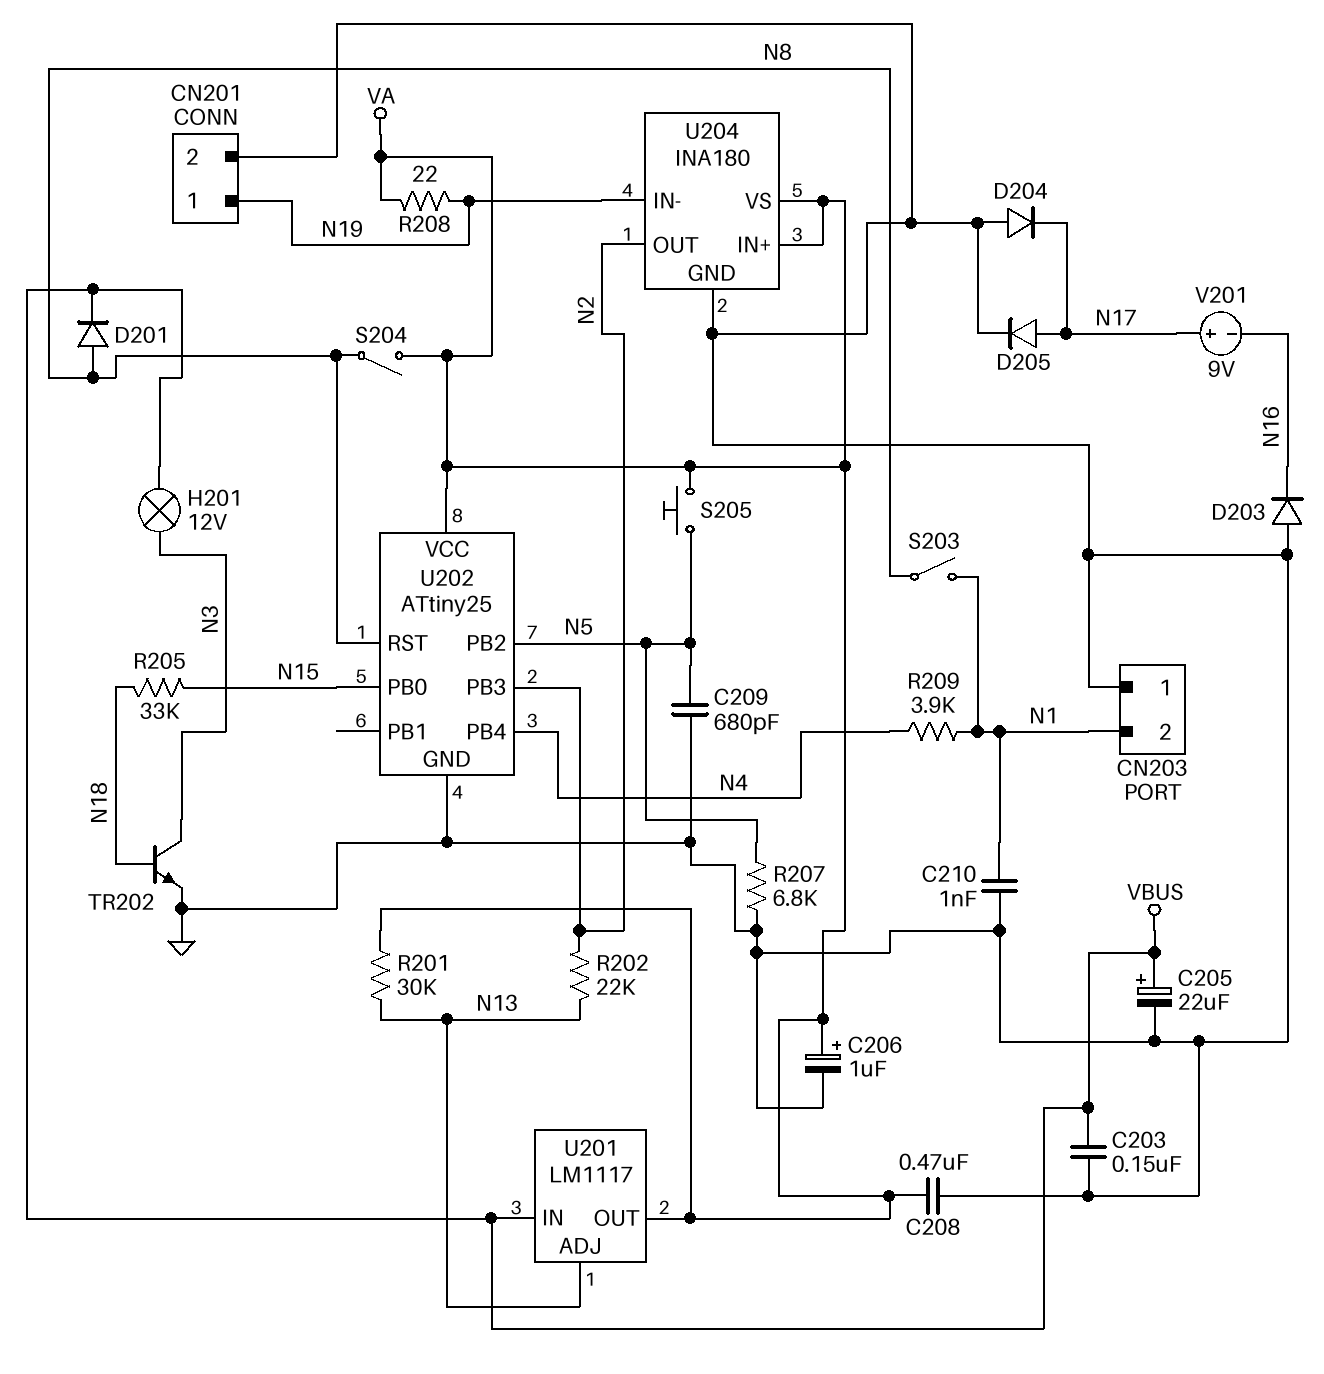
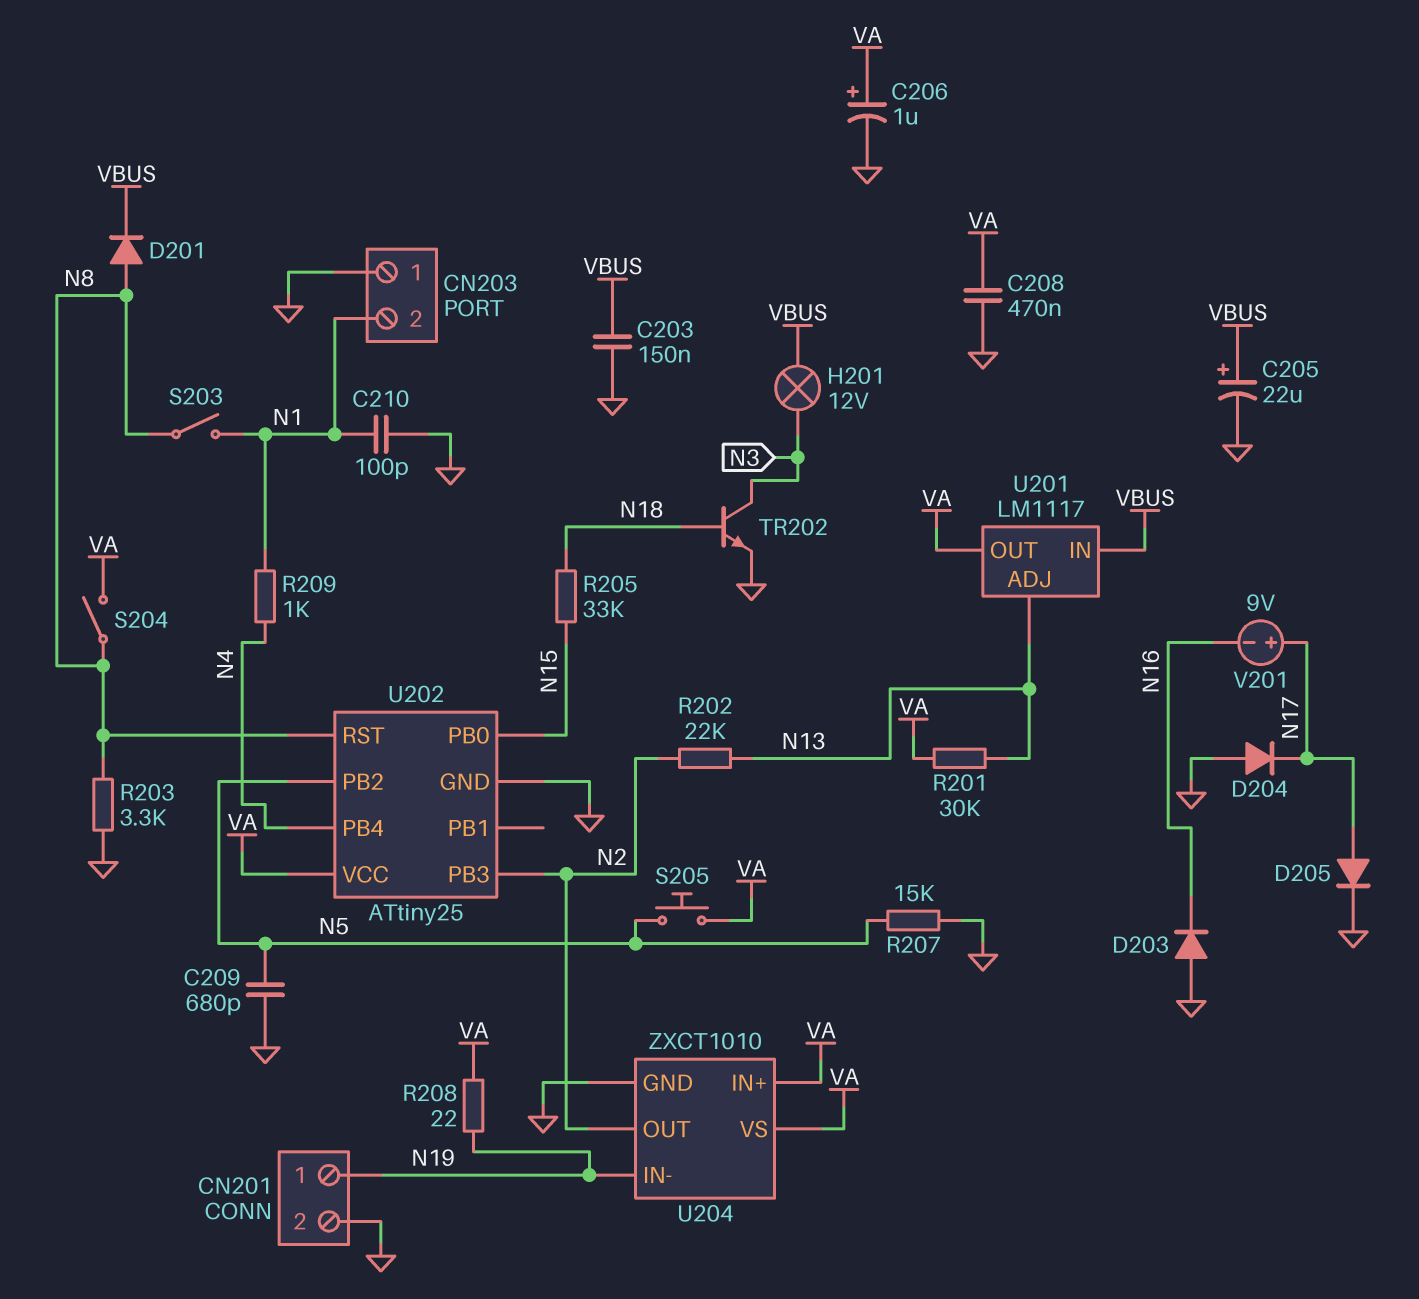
C210: 1nF (GND, N1) -> 100pF (GND, N1)
R203: none -> 3.3k (GND, N8)
R207: 6.8k (GND, N5) -> 15k (GND, N5)
R209: 3.9k (N1, N4) -> 1k (N1, N4)
U204: INA180 -> ZXCT1010

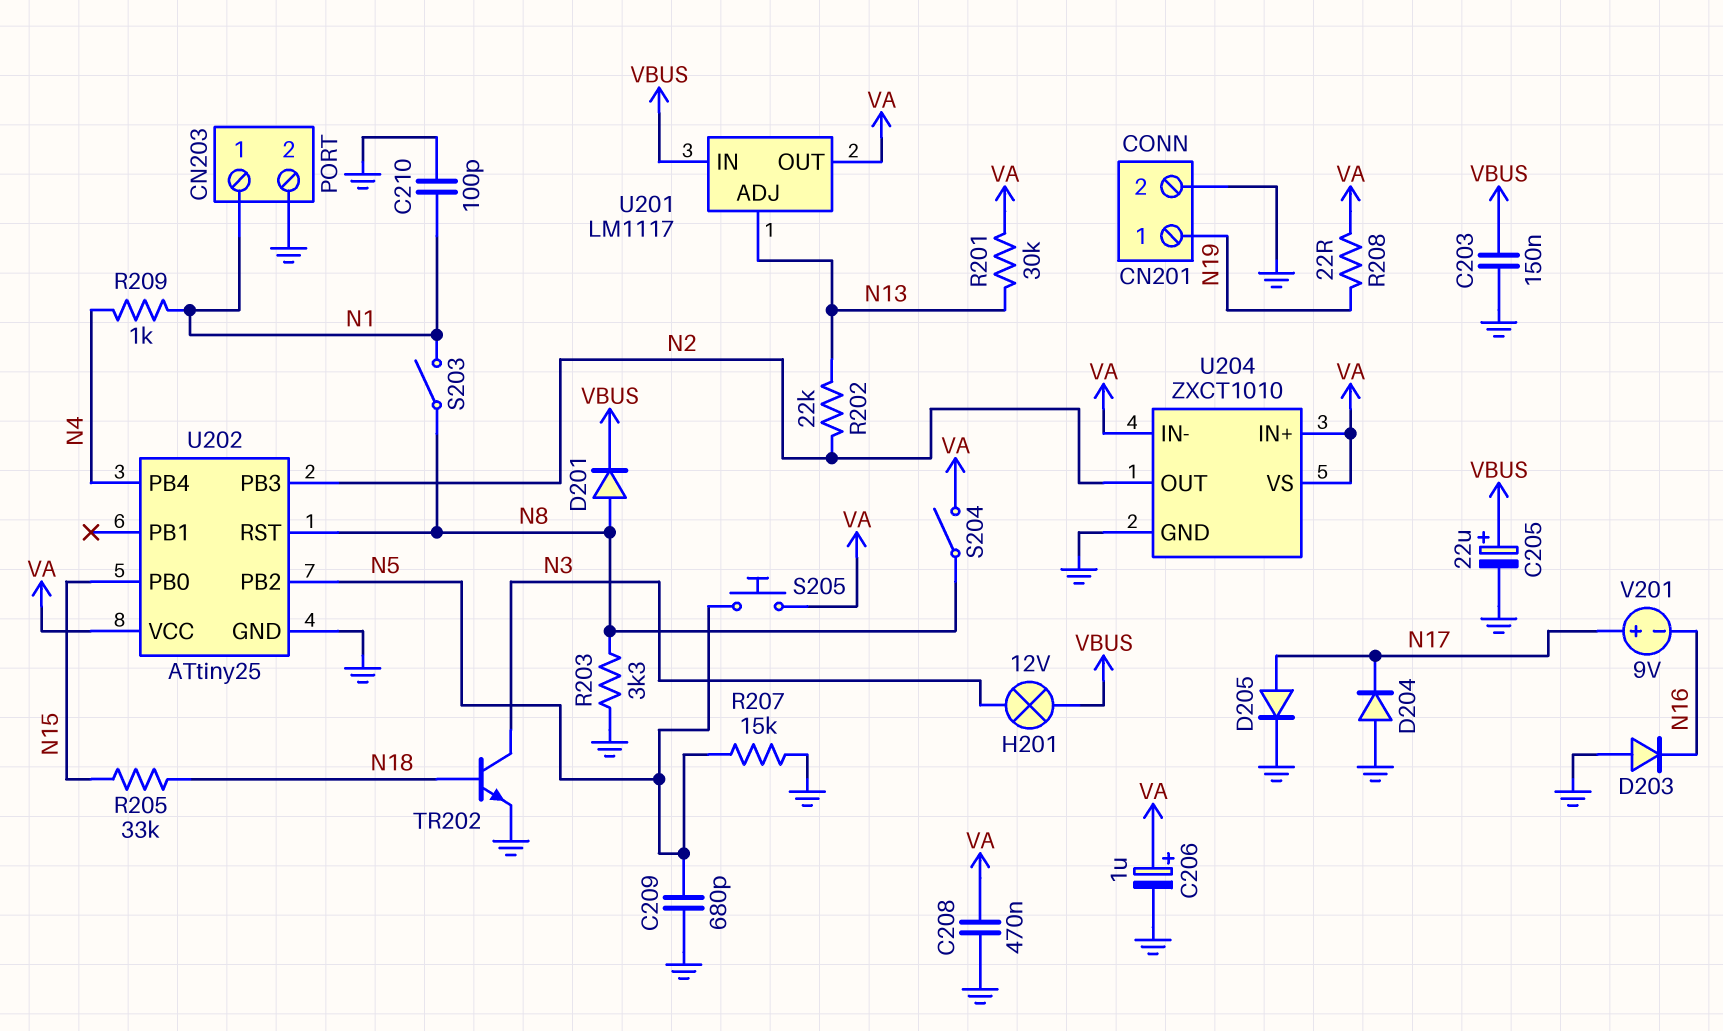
CN203 pin 1: GND -> N1
CN203 pin 2: N1 -> GND
U204 pin IN-: N19 -> VA

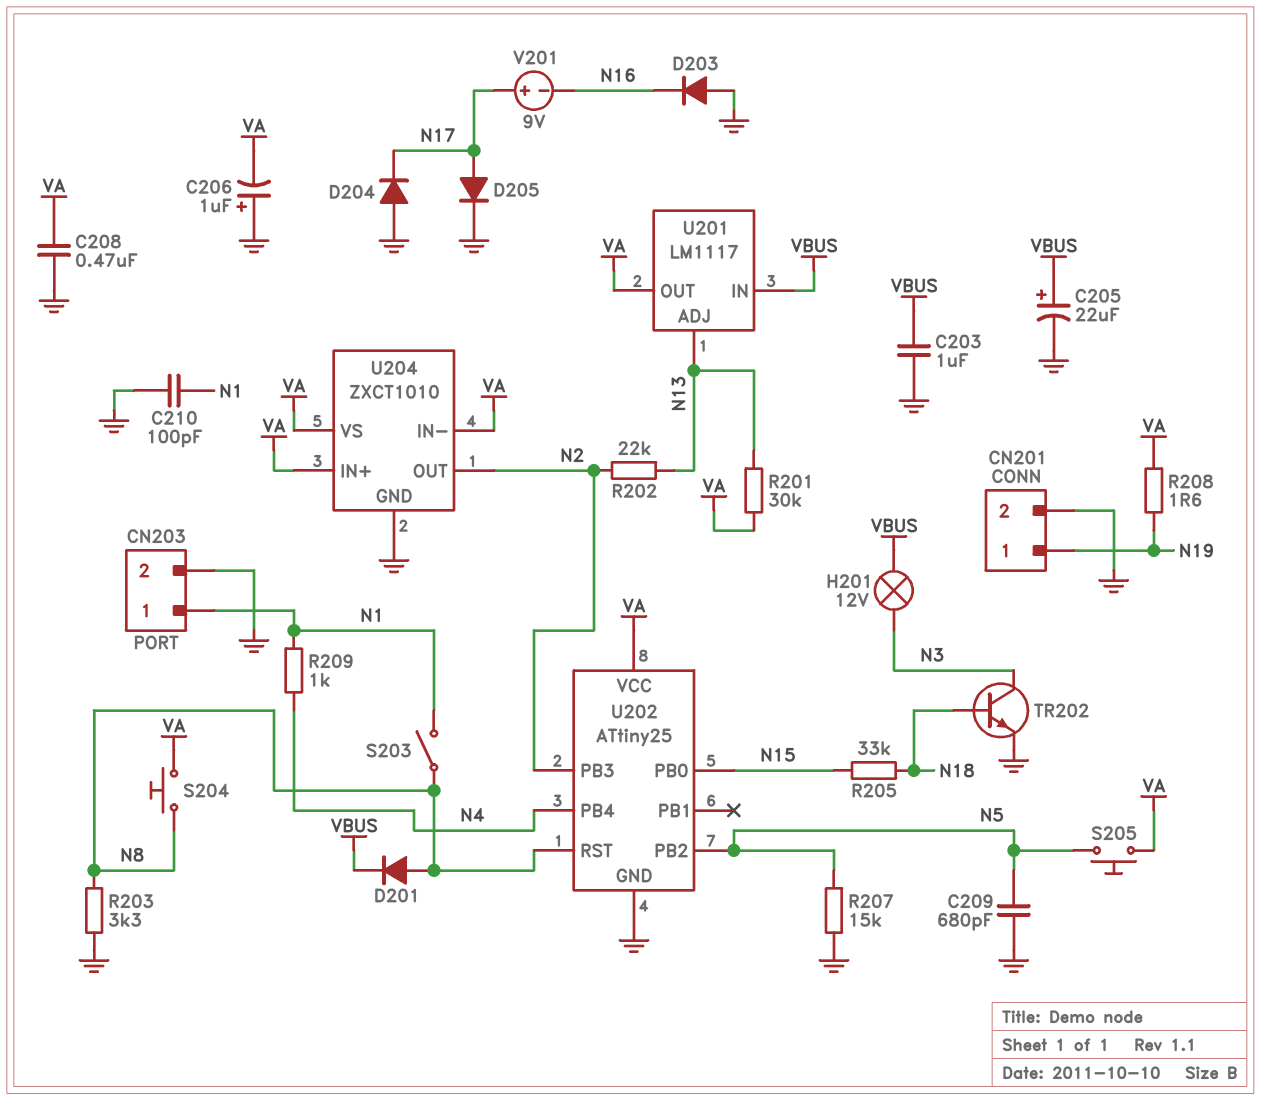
C203: 150nF (GND, VBUS) -> 1uF (GND, VBUS)
C206: 1uF (plus VA, minus GND) -> 1uF (plus GND, minus VA)
R208: 22 (N19, VA) -> 1.6 (N19, VA)
S204: switch (N8, VA) -> button (N8, VA)

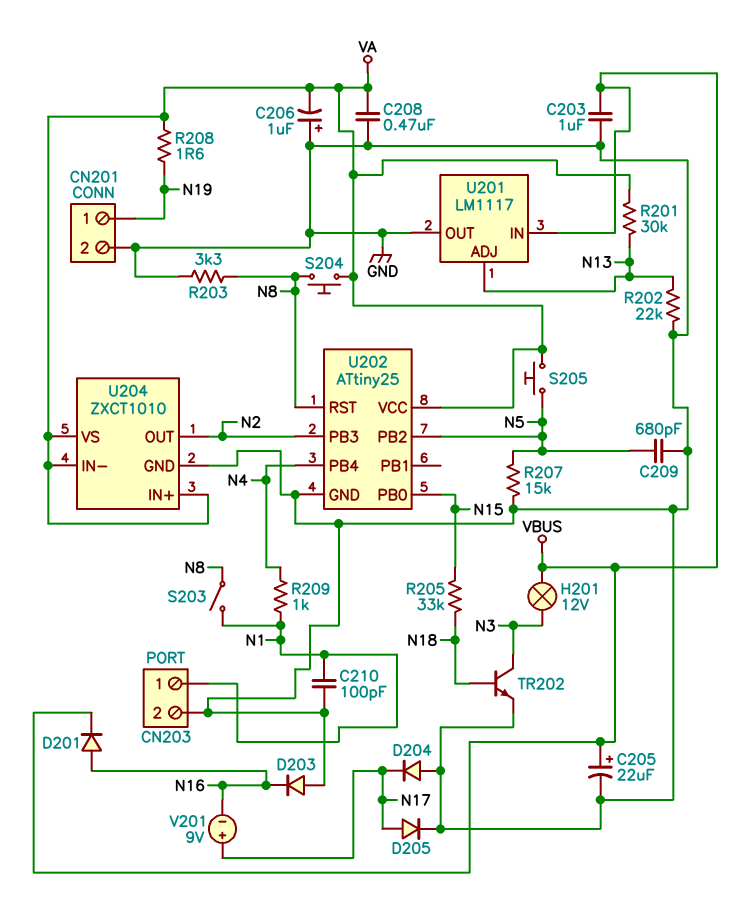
D201: diode (A N8, K VBUS) -> diode (A N16, K VBUS)
R202: 22k (N2, N13) -> 22k (GND, N13)
U201 pin OUT: VA -> GND

